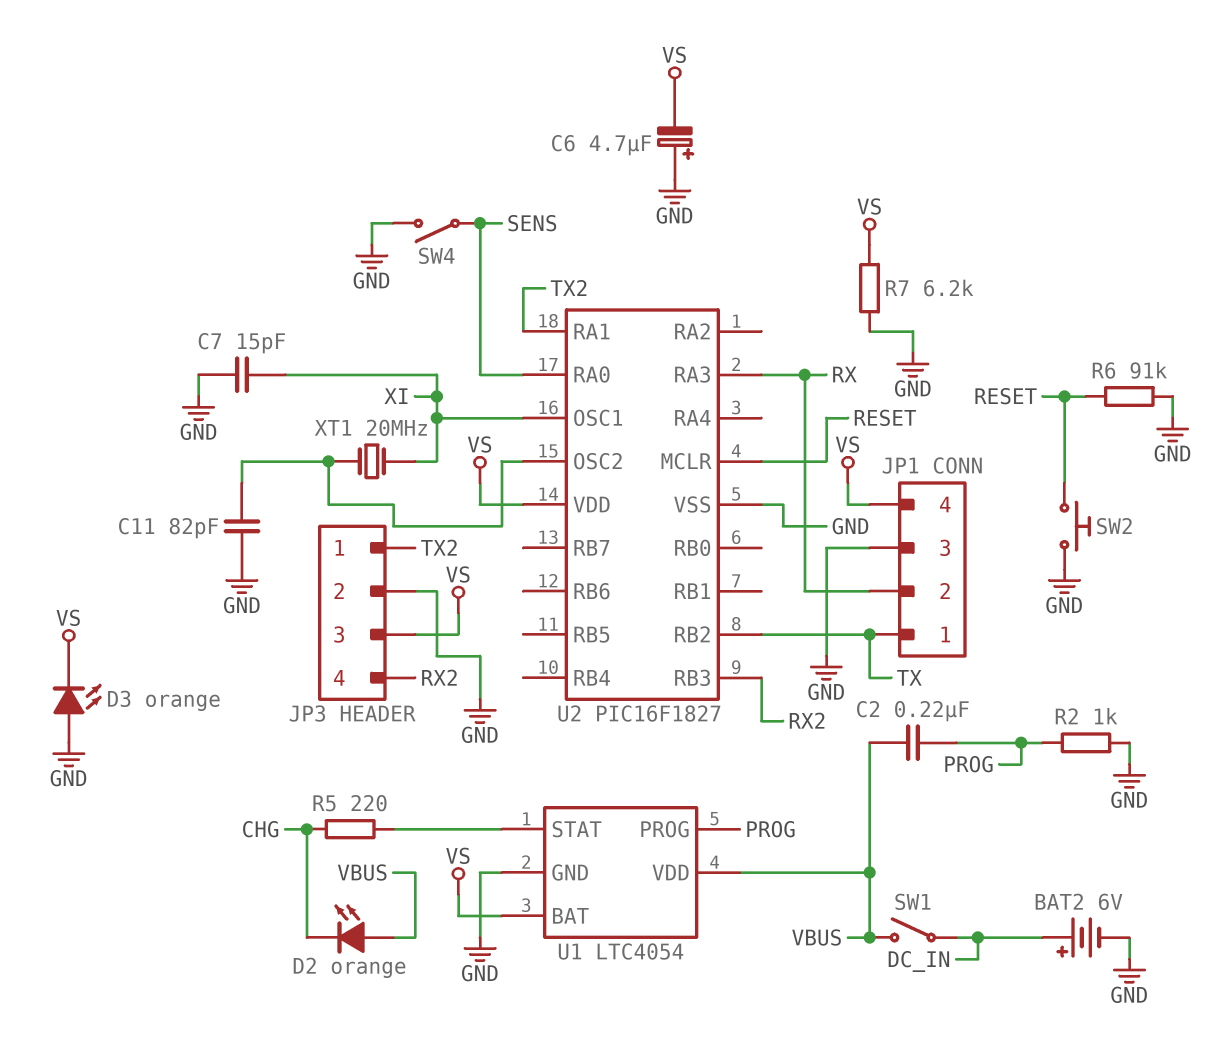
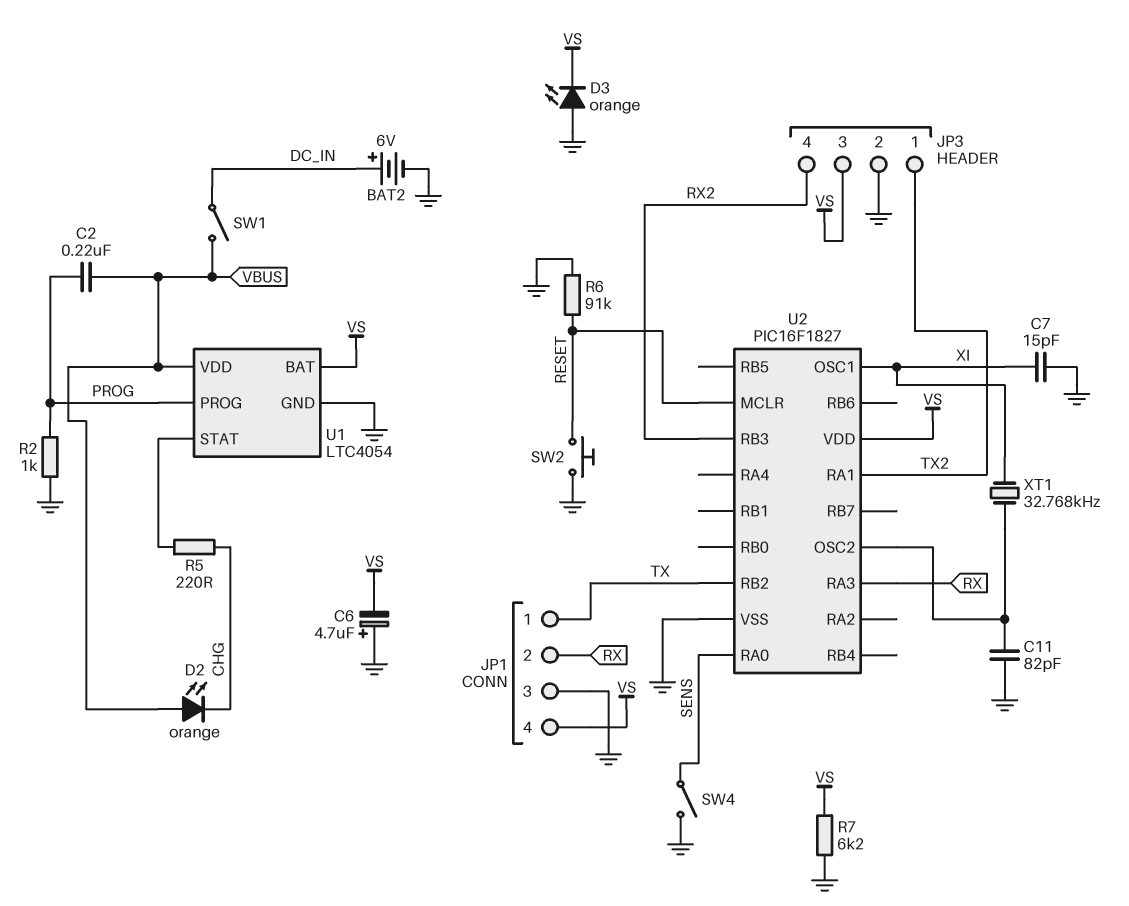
XT1: 20MHz (U2/OSC2, XI) -> 32.768kHz (U2/OSC2, XI)

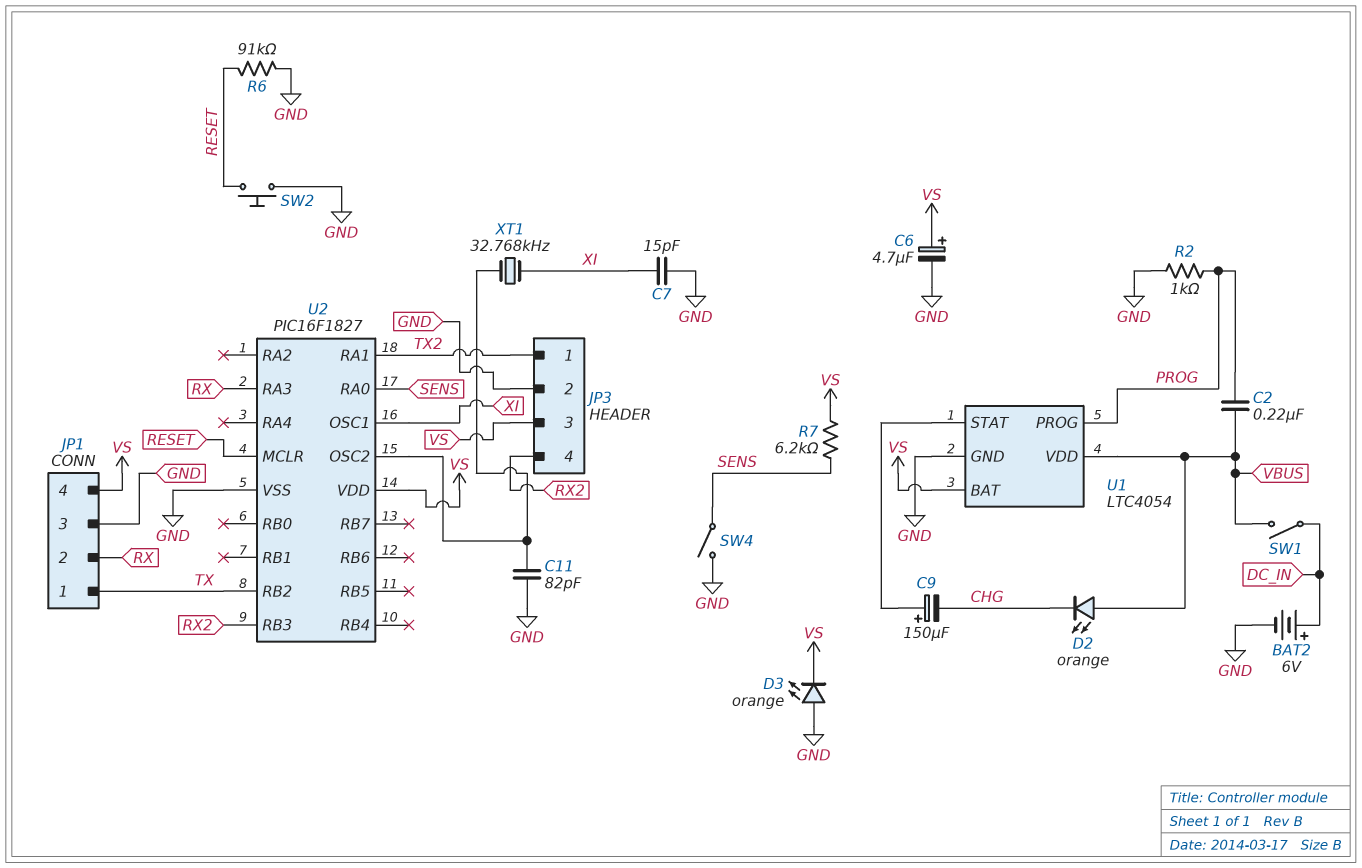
C6: 4.7uF (plus GND, minus VS) -> 4.7uF (plus VS, minus GND)
C9: none -> 150uF (plus U1/STAT, minus CHG)
R5: 220 (CHG, U1/STAT) -> none
R7: 6.2k (GND, VS) -> 6.2k (SENS, VS)

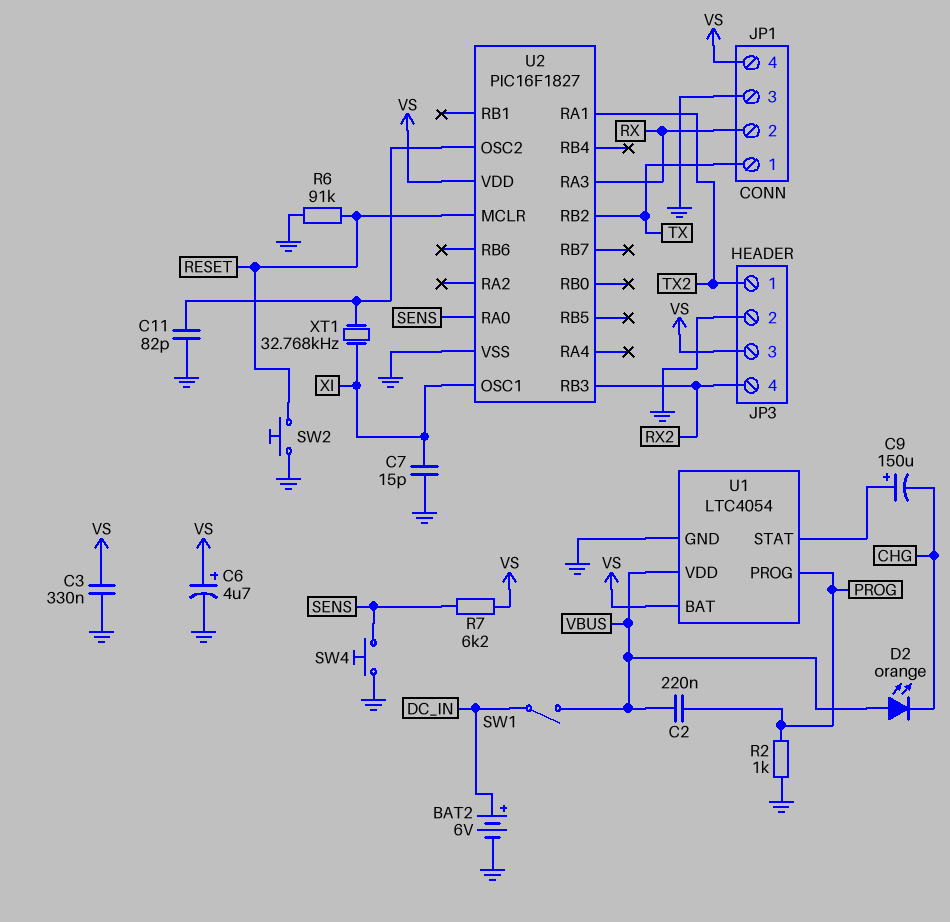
C3: none -> 330nF (GND, VS)
D3: LED orange (A GND, K VS) -> none
SW4: switch (GND, SENS) -> button (GND, SENS)

